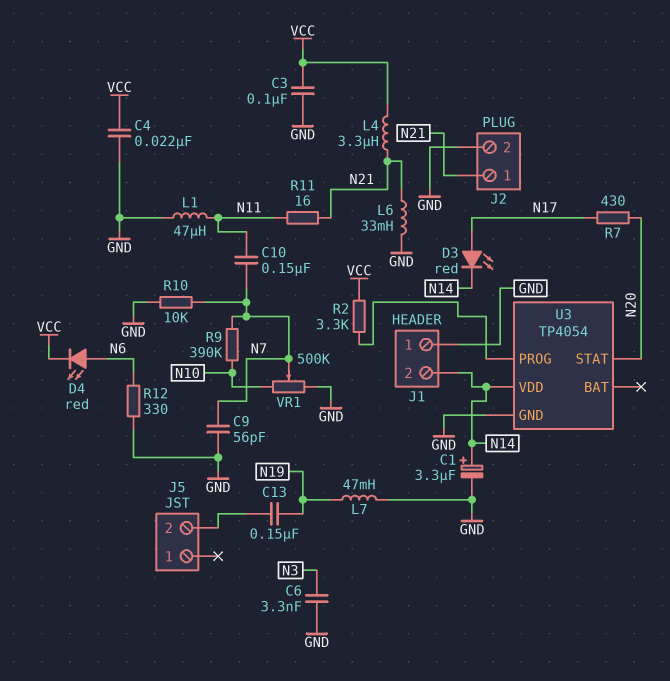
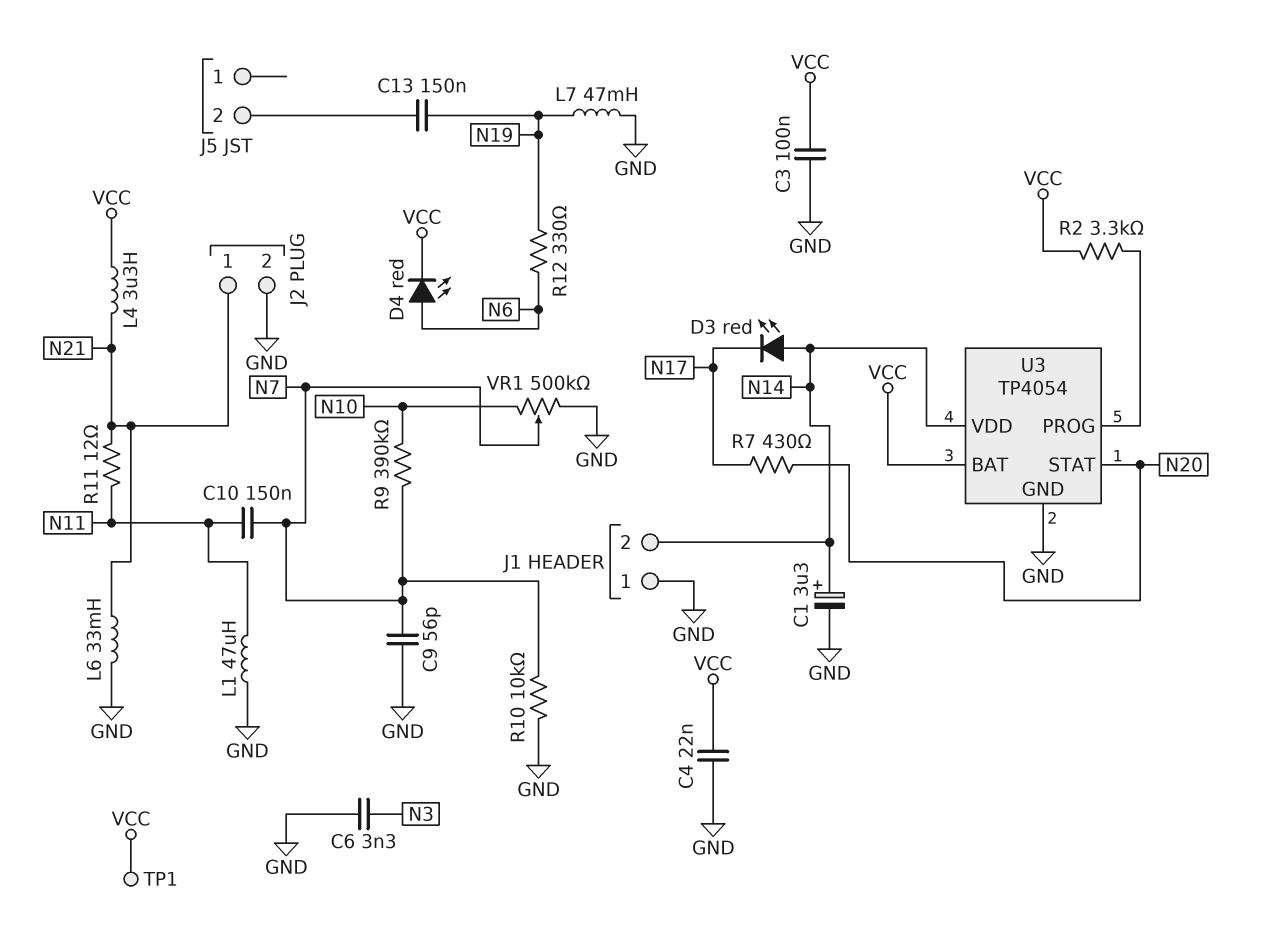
D3: LED red (A N17, K N14) -> LED red (A N14, K N17)
R11: 16 (N11, N21) -> 12 (N11, N21)
R12: 330 (GND, N6) -> 330 (N6, N19)
TP1: none -> test point (VCC)
U3 pin BAT: none -> VCC

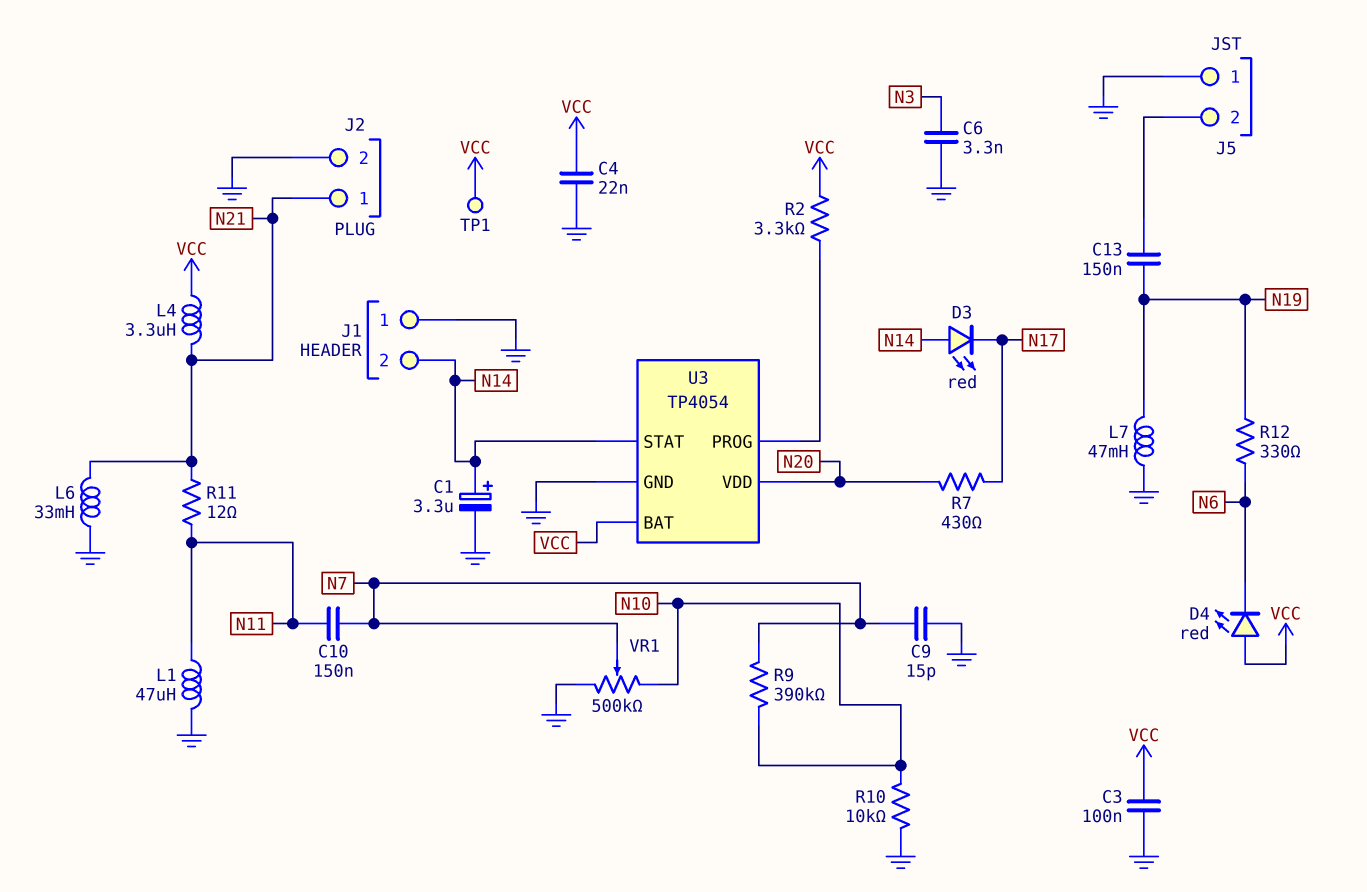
C9: 56pF (GND, N7) -> 15pF (GND, N7)
D4: LED red (A N6, K VCC) -> LED red (A VCC, K N6)
J5 pin 1: none -> GND
R10: 10k (GND, N7) -> 10k (GND, N10)
U3 pin STAT: N20 -> N14
U3 pin VDD: N14 -> N20

